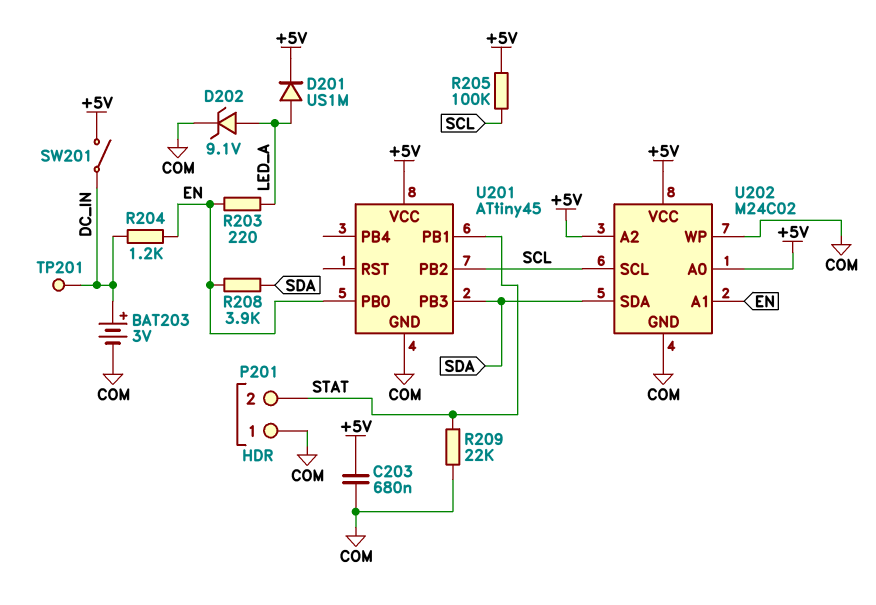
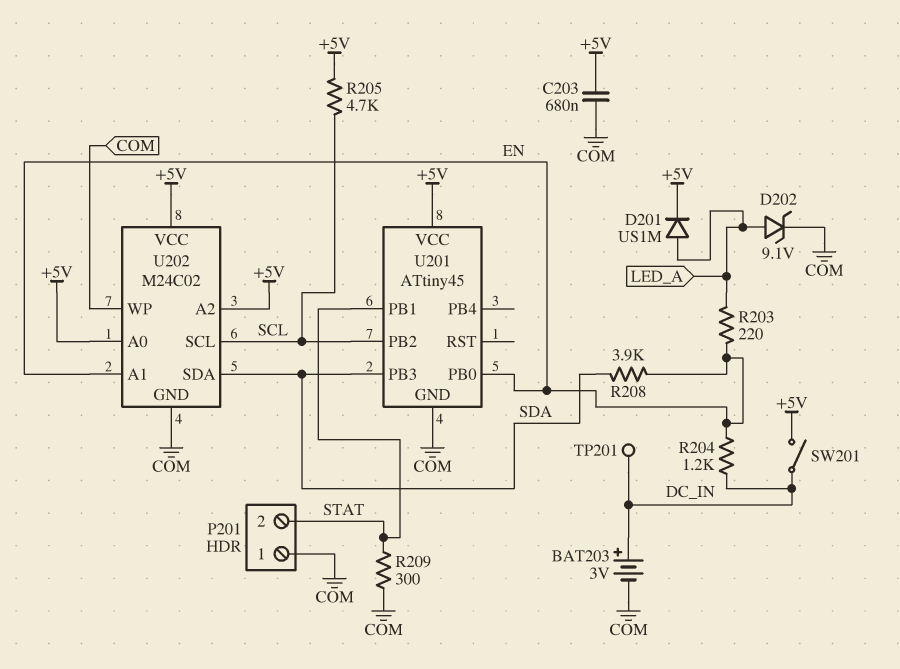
R205: 100k (+5V, SCL) -> 4.7k (+5V, SCL)
R209: 22k (COM, STAT) -> 300 (COM, STAT)

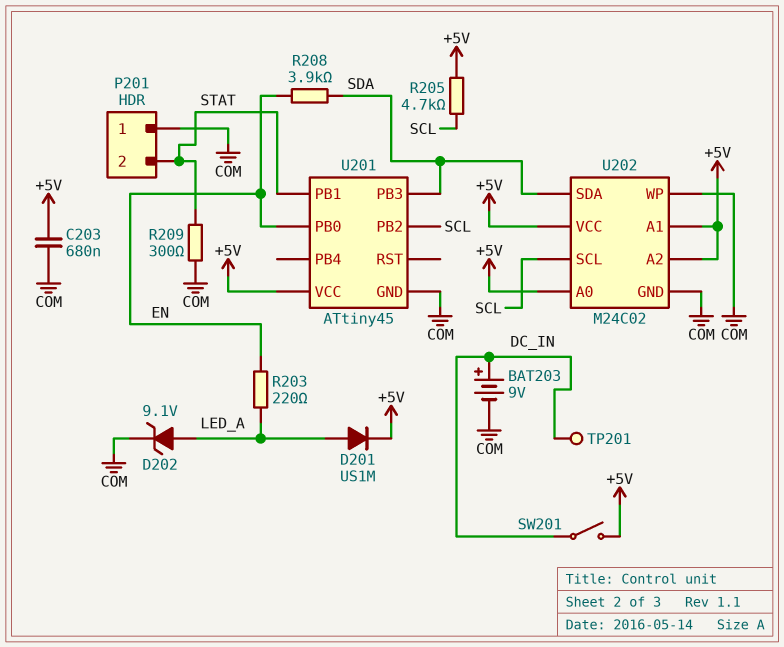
BAT203: 3V (plus DC_IN, minus COM) -> 9V (plus DC_IN, minus COM)
R204: 1.2k (DC_IN, EN) -> none
U202 pin A1: EN -> +5V

